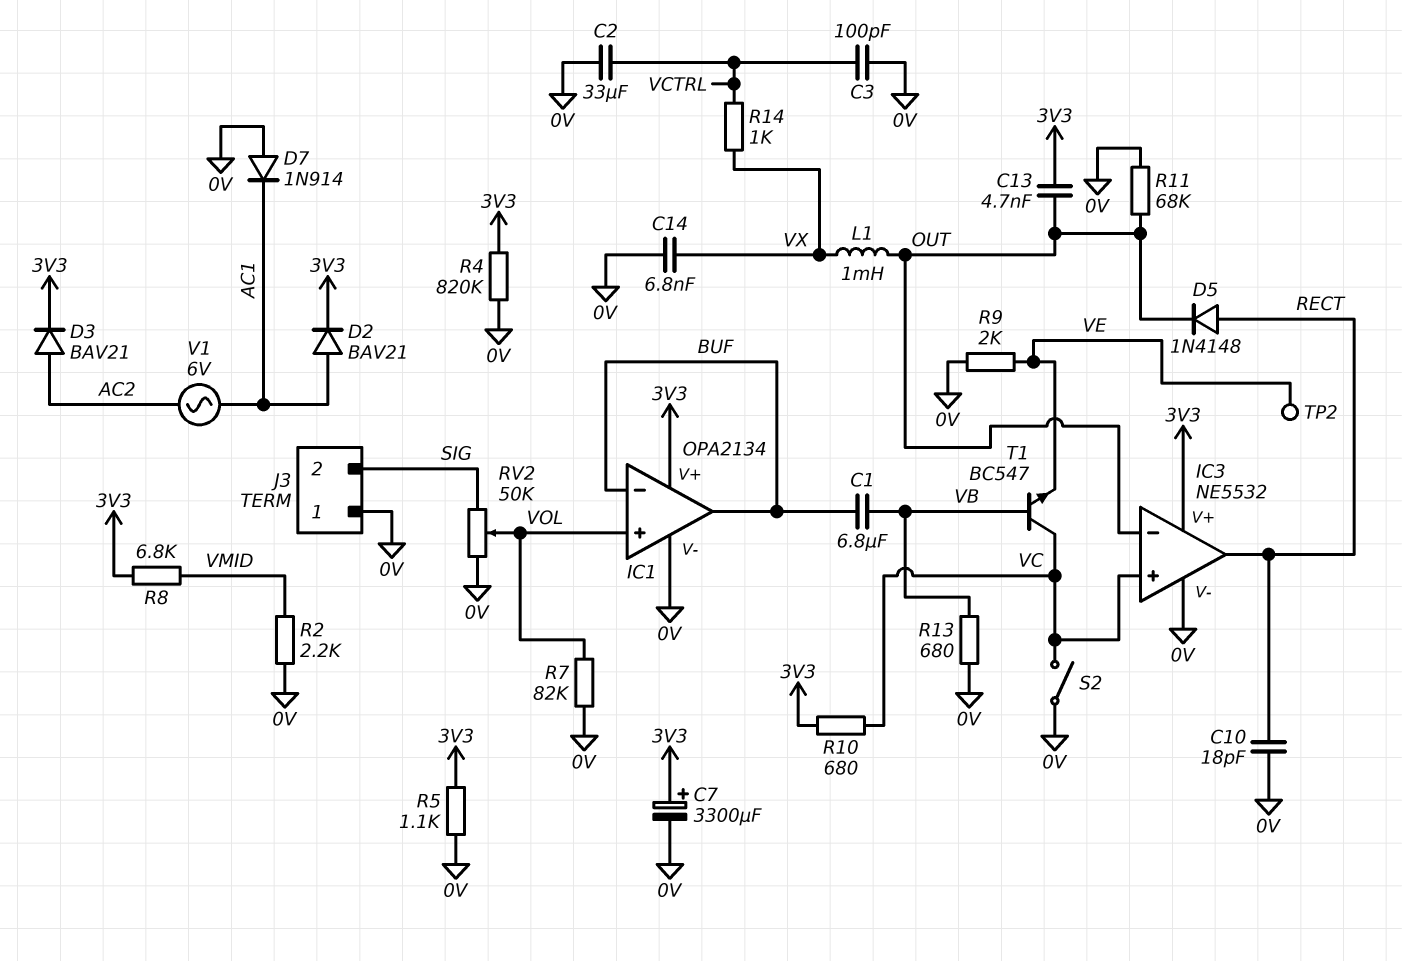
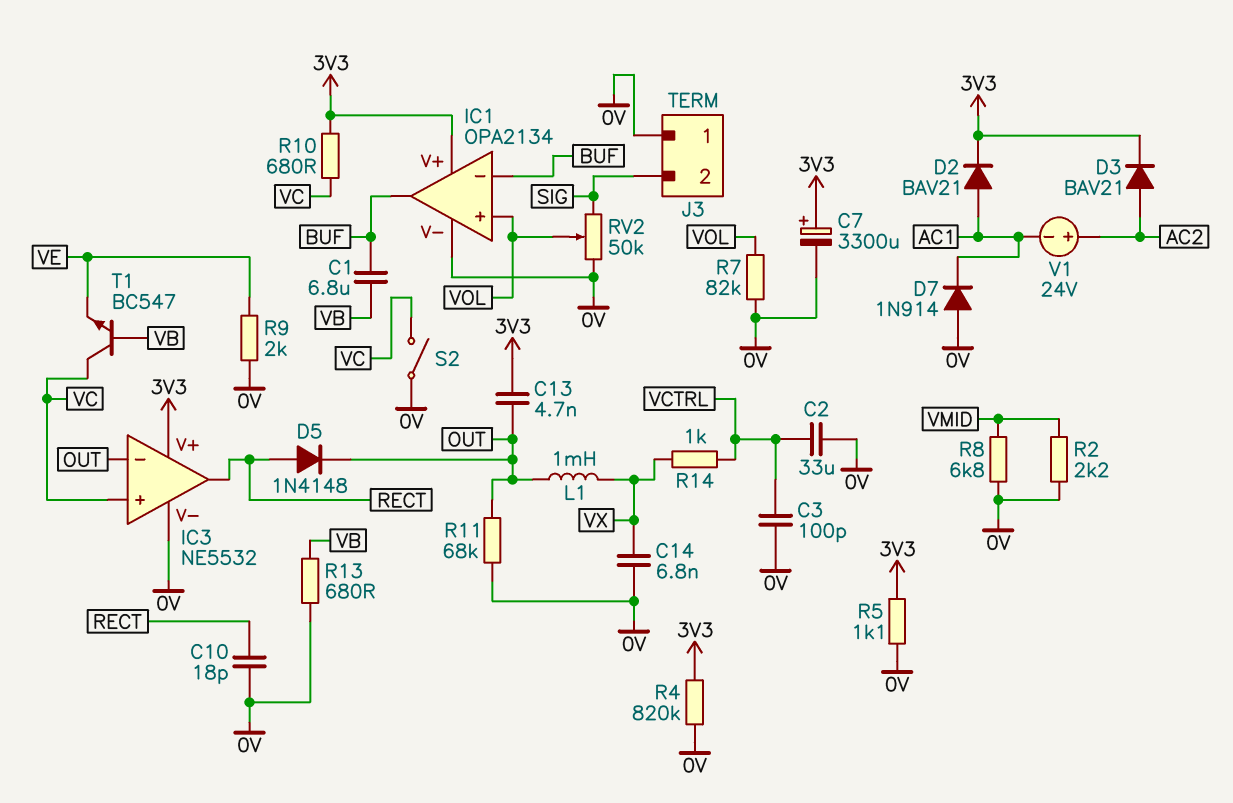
R8: 6.8k (3V3, VMID) -> 6.8k (0V, VMID)
TP2: test point (VE) -> none
V1: AC 6V (AC1, AC2) -> 24V (plus AC2, minus AC1)

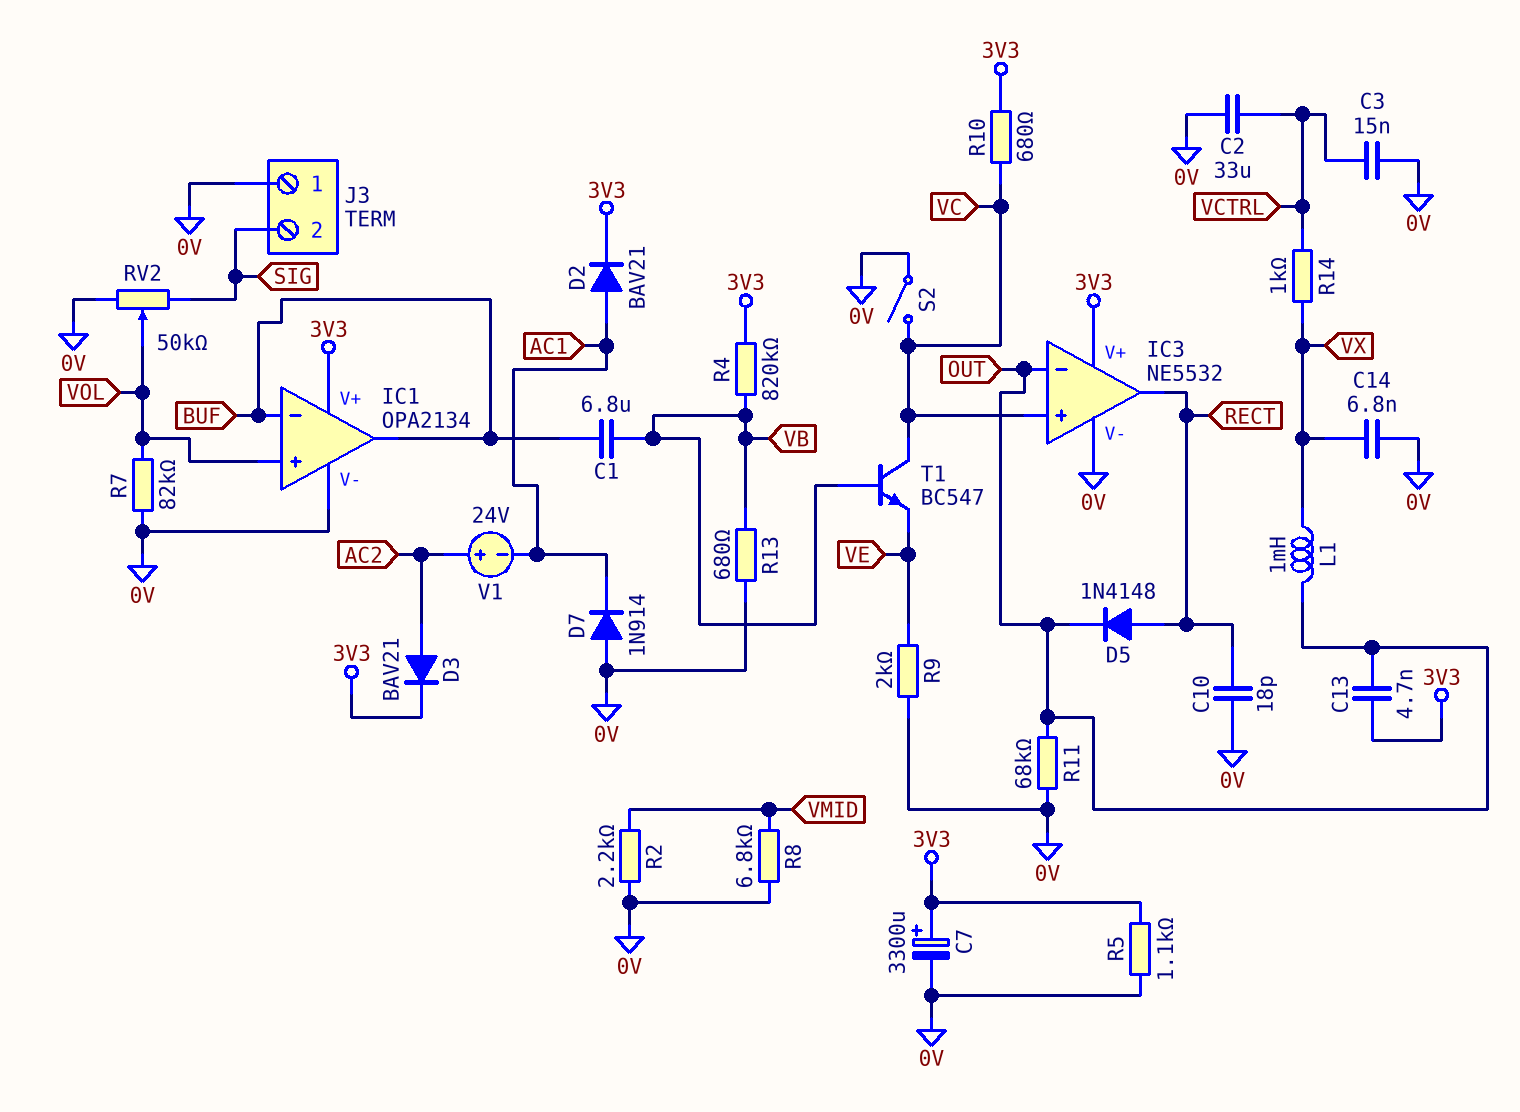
C3: 100pF (0V, VCTRL) -> 15nF (0V, VCTRL)
R4: 820k (0V, 3V3) -> 820k (3V3, VB)

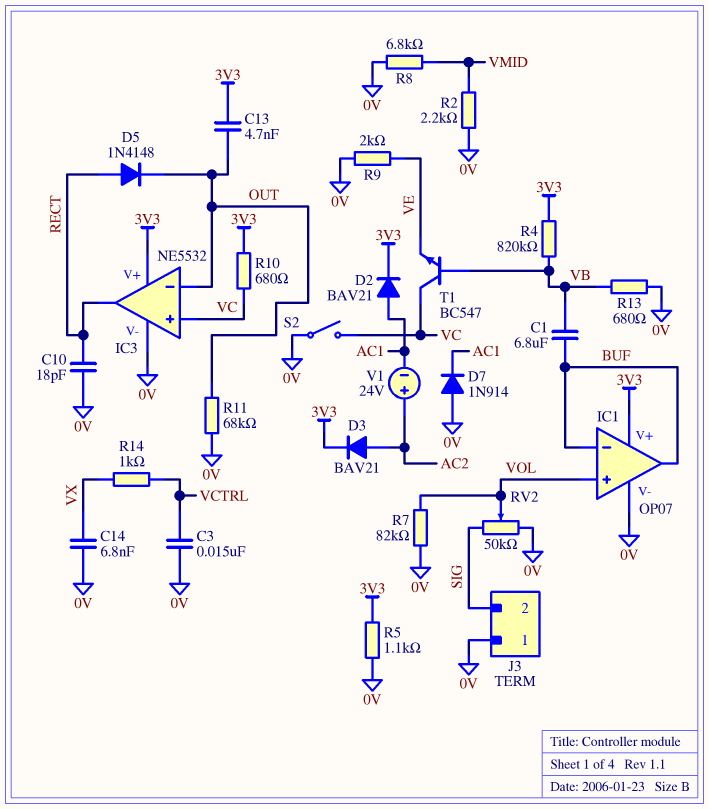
C2: 33uF (0V, VCTRL) -> none
C7: 3300uF (plus 3V3, minus 0V) -> none
IC1: OPA2134 -> OP07
L1: 1mH (OUT, VX) -> none

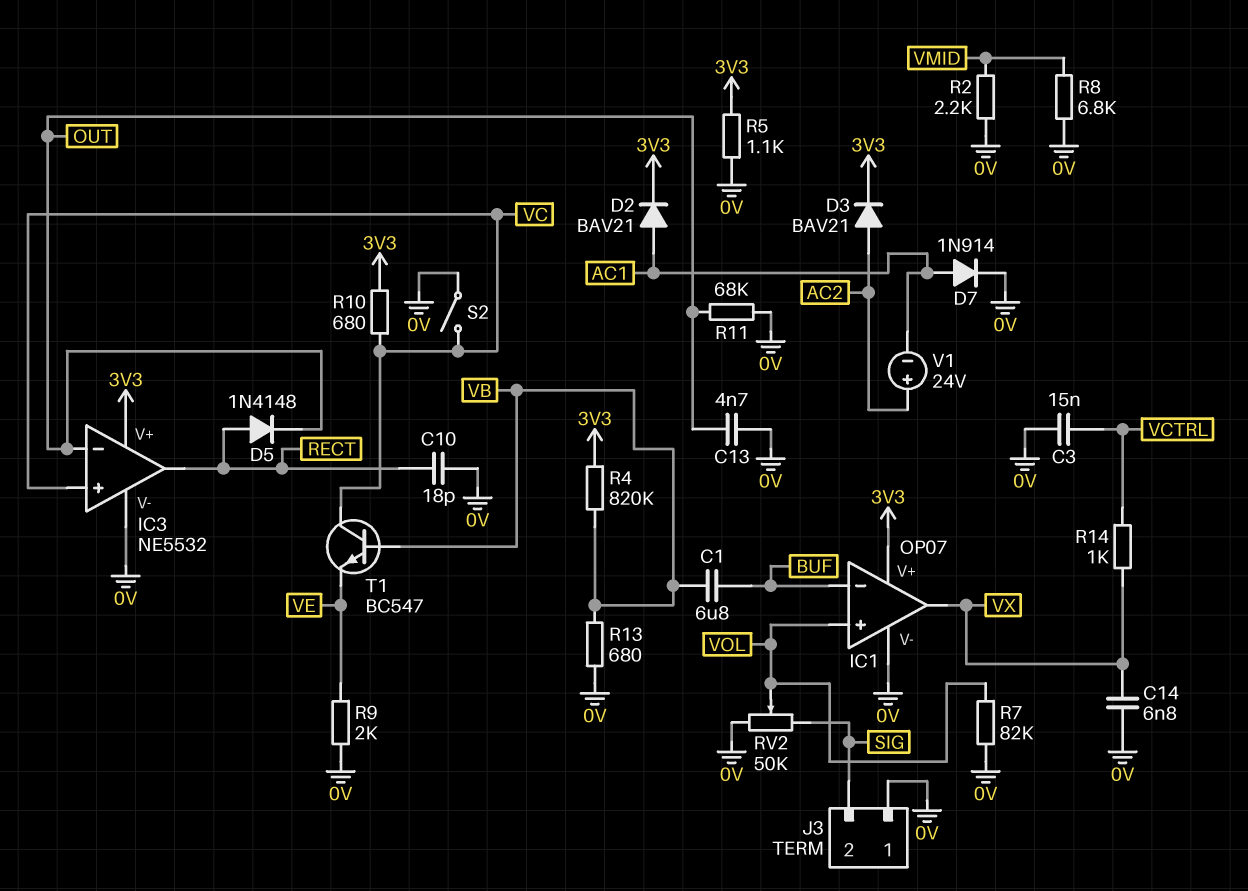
C13: 4.7nF (3V3, OUT) -> 4.7nF (0V, OUT)
D7: diode 1N914 (A 0V, K AC1) -> diode 1N914 (A AC1, K 0V)
IC1 pin out: BUF -> VX

